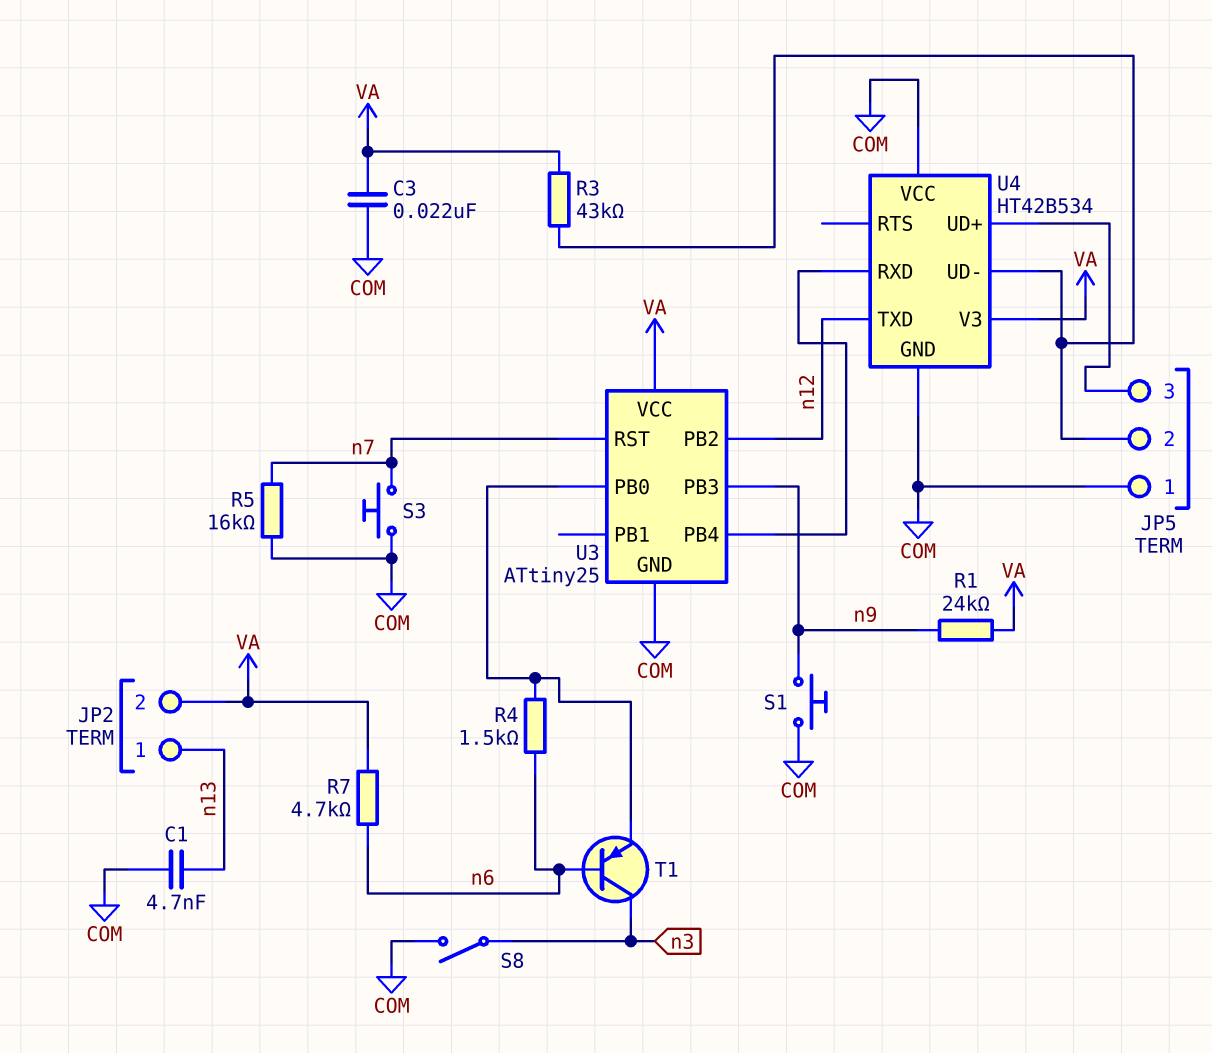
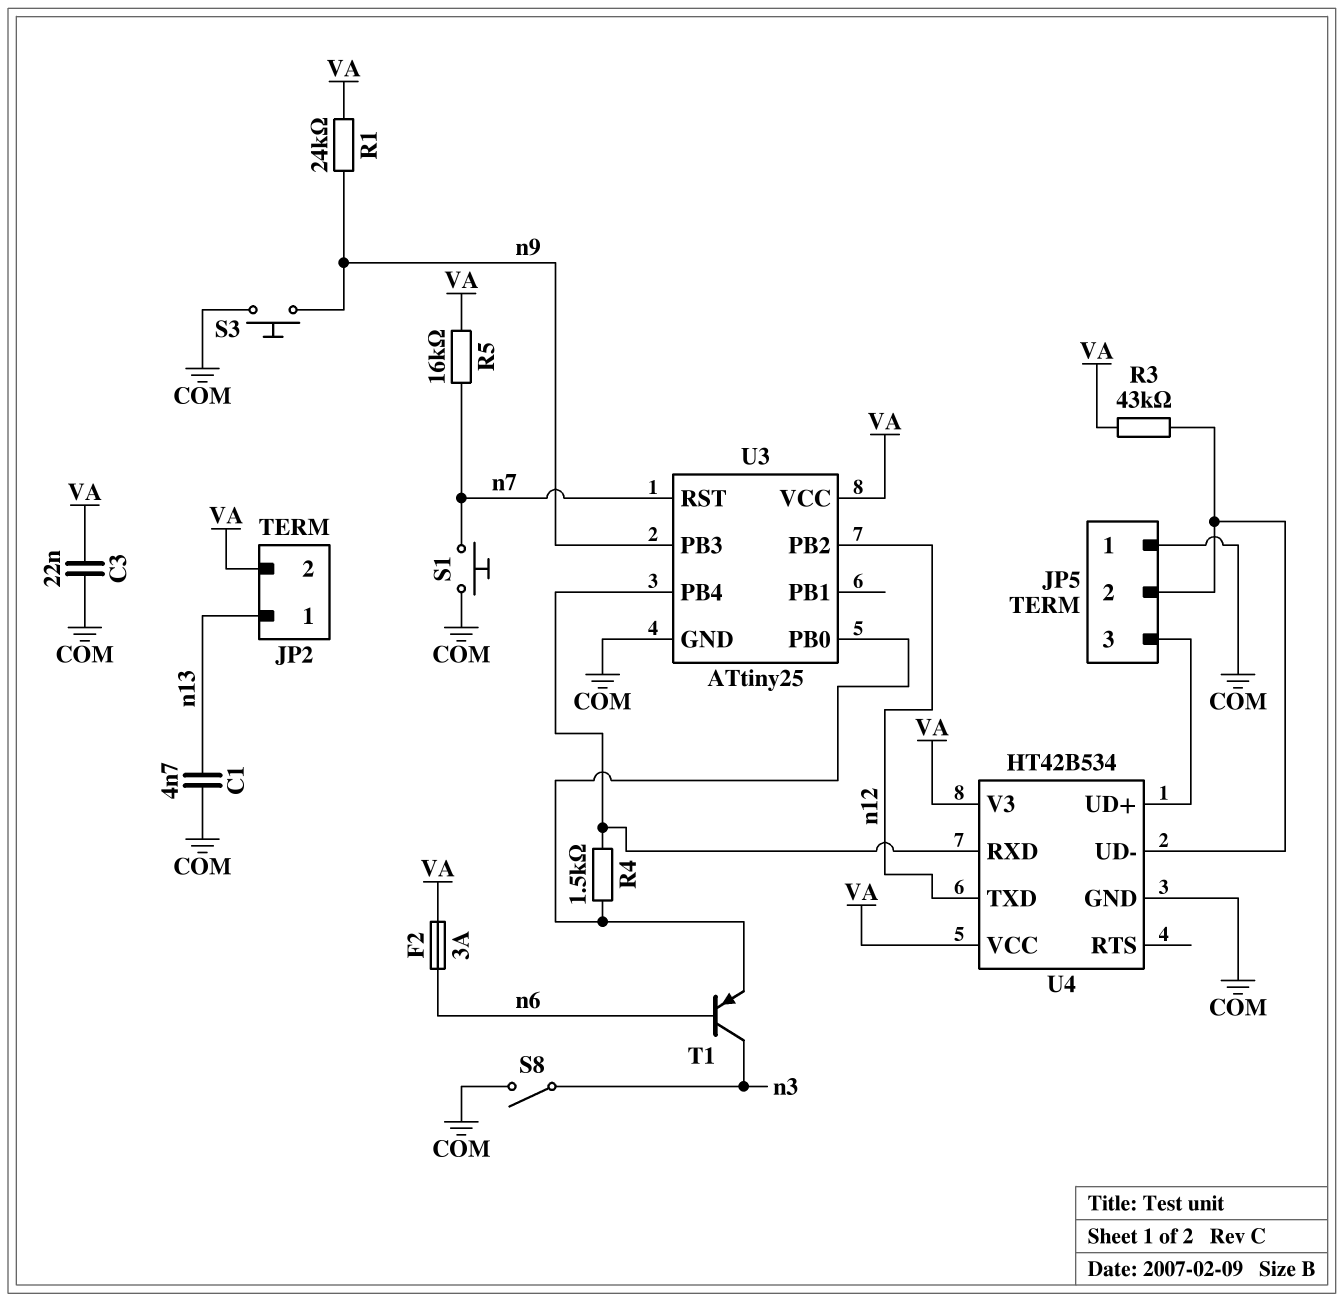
F2: none -> 3A (VA, n6)
R4: 1.5k (U3/PB0, n6) -> 1.5k (U3/PB0, U3/PB4)
R5: 16k (COM, n7) -> 16k (VA, n7)
R7: 4.7k (VA, n6) -> none
S1: button (COM, n9) -> button (COM, n7)
S3: button (COM, n7) -> button (COM, n9)
U4 pin VCC: COM -> VA

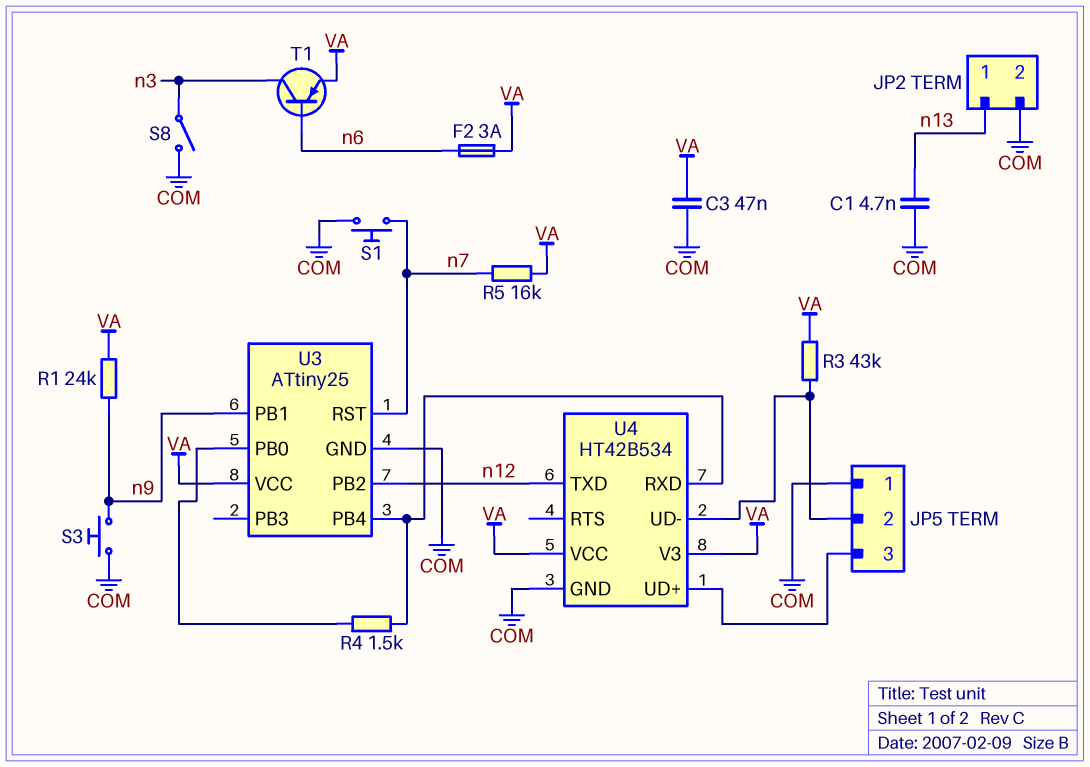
C3: 22nF (COM, VA) -> 47nF (COM, VA)
JP2 pin 2: VA -> COM
T1: PNP (B n6, C n3, E U3/PB0) -> PNP (B n6, C n3, E VA)
U3 pin PB1: none -> n9
U3 pin PB3: n9 -> none

